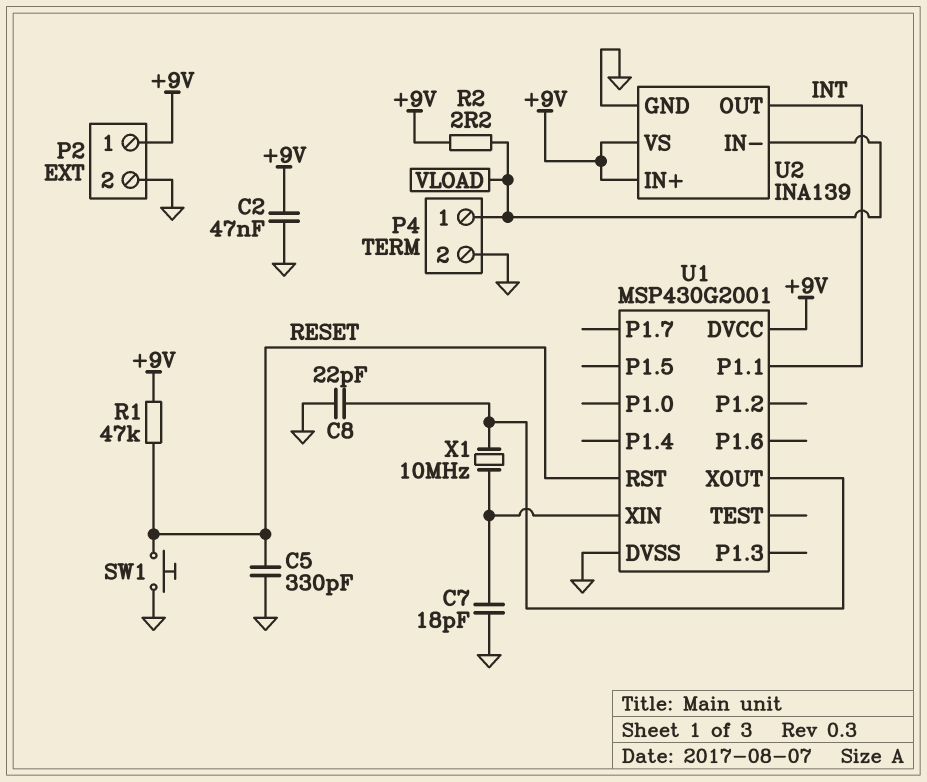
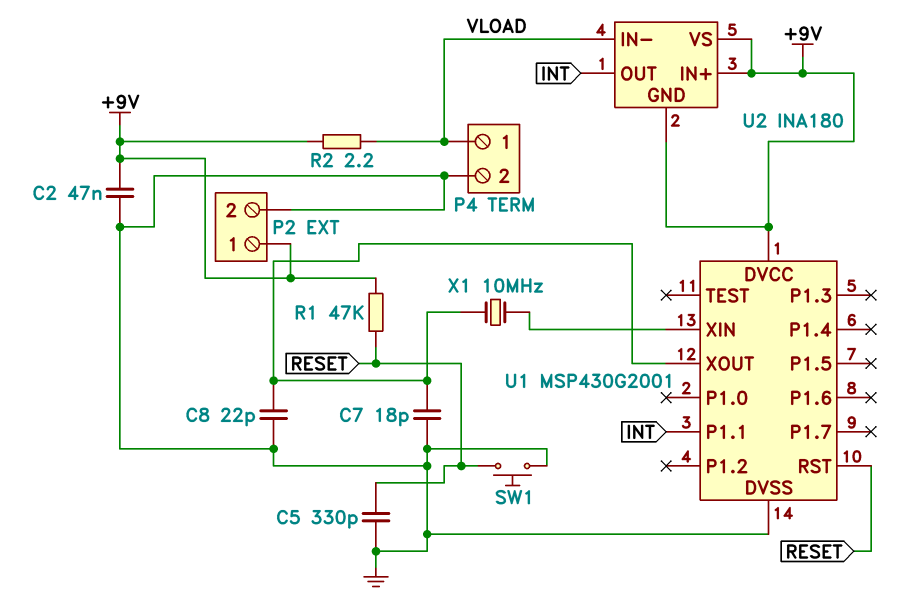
C7: 18pF (GND, U1/XIN) -> 18pF (GND, U1/XOUT)
U2: INA139 -> INA180
U2 pin GND: GND -> +9V

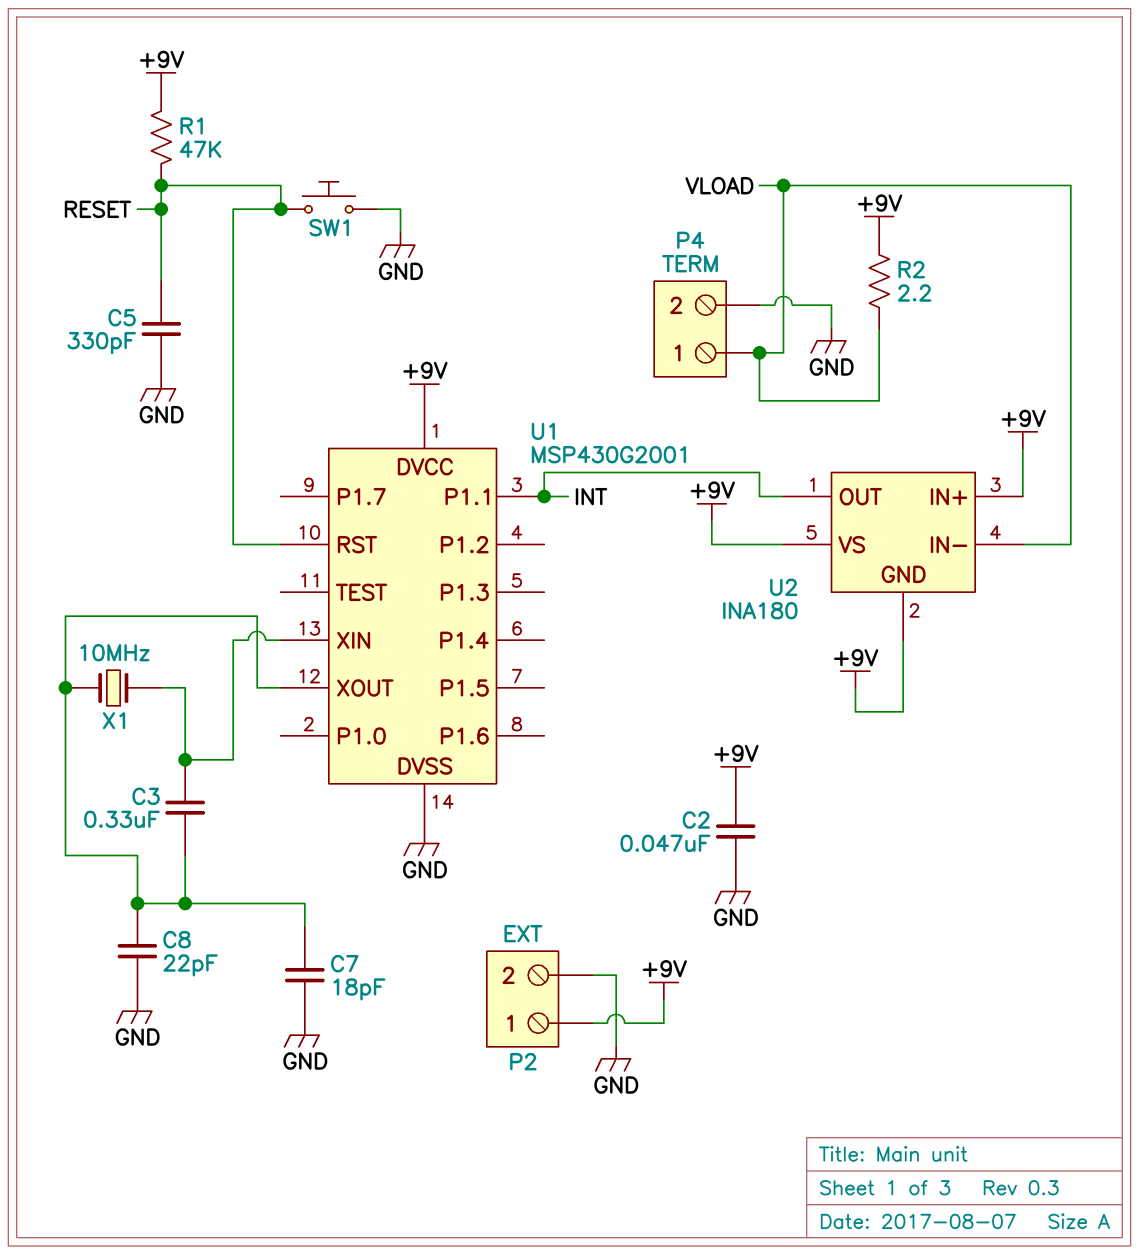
C3: none -> 330nF (U1/XIN, U1/XOUT)

